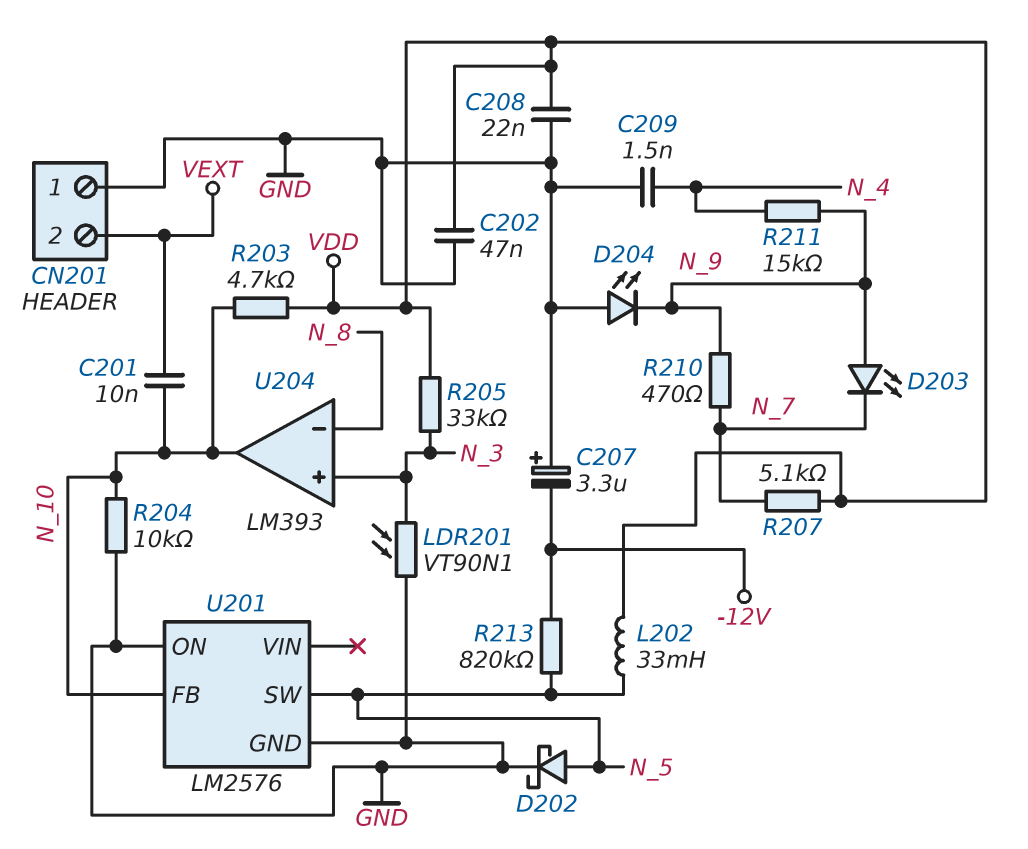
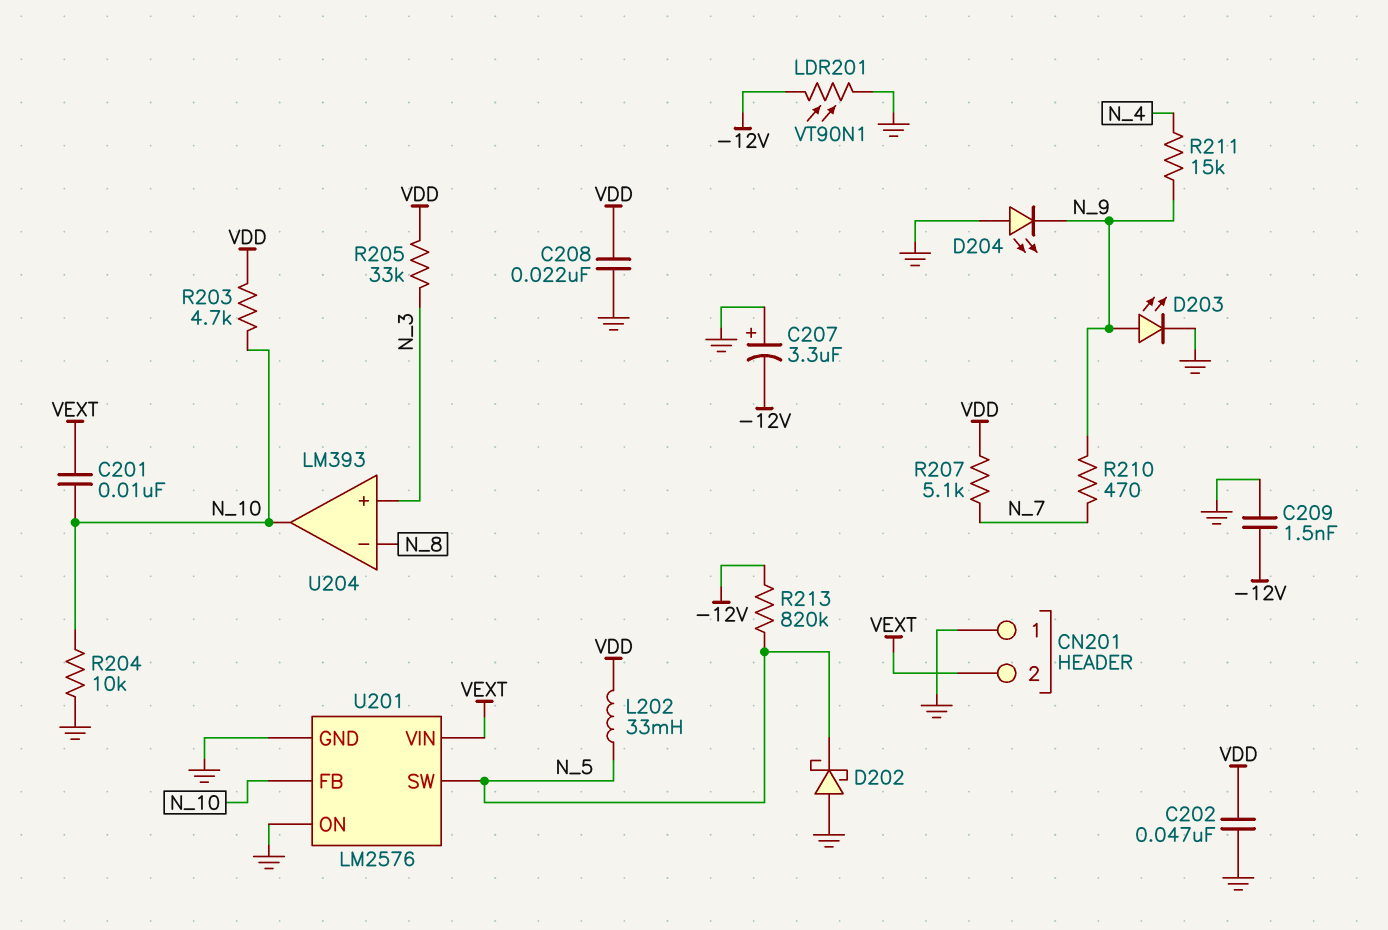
C209: 1.5nF (GND, N_4) -> 1.5nF (-12V, GND)
D202: schottky (A N_5, K GND) -> schottky (A GND, K N_5)
D203: LED (A N_9, K N_7) -> LED (A N_9, K GND)
LDR201: VT90N1 (GND, N_3) -> VT90N1 (-12V, GND)
U201 pin VIN: none -> VEXT

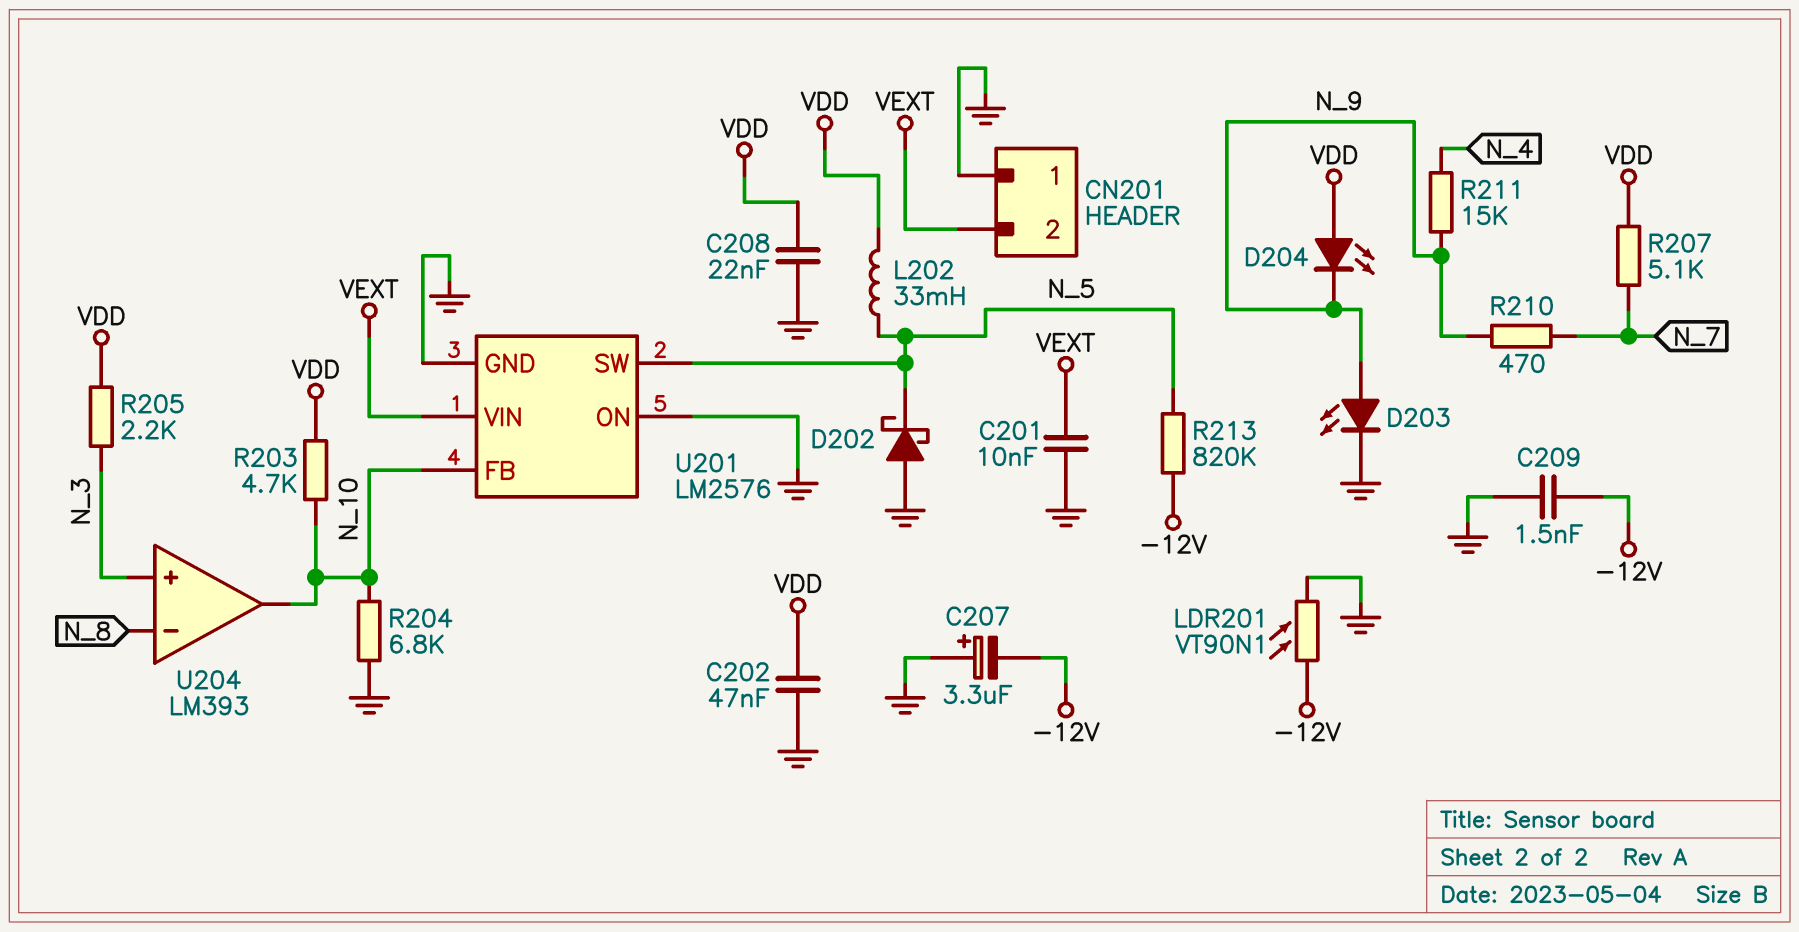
C201: 10nF (N_10, VEXT) -> 10nF (GND, VEXT)
D204: LED (A GND, K N_9) -> LED (A VDD, K N_9)
R204: 10k (GND, N_10) -> 6.8k (GND, N_10)
R205: 33k (N_3, VDD) -> 2.2k (N_3, VDD)

